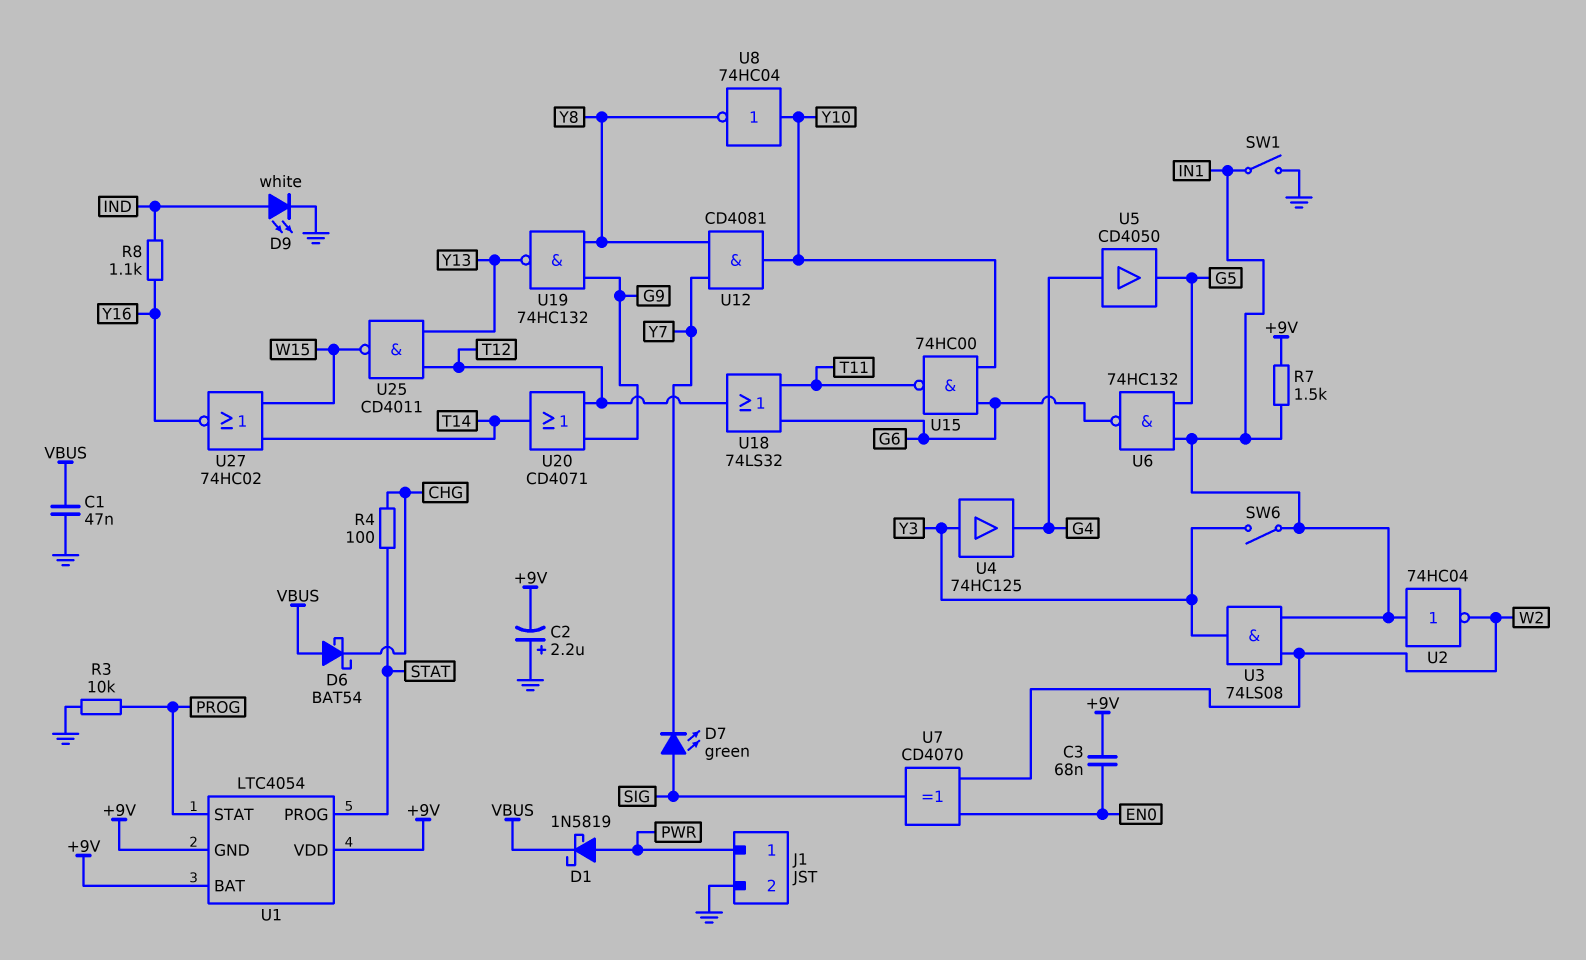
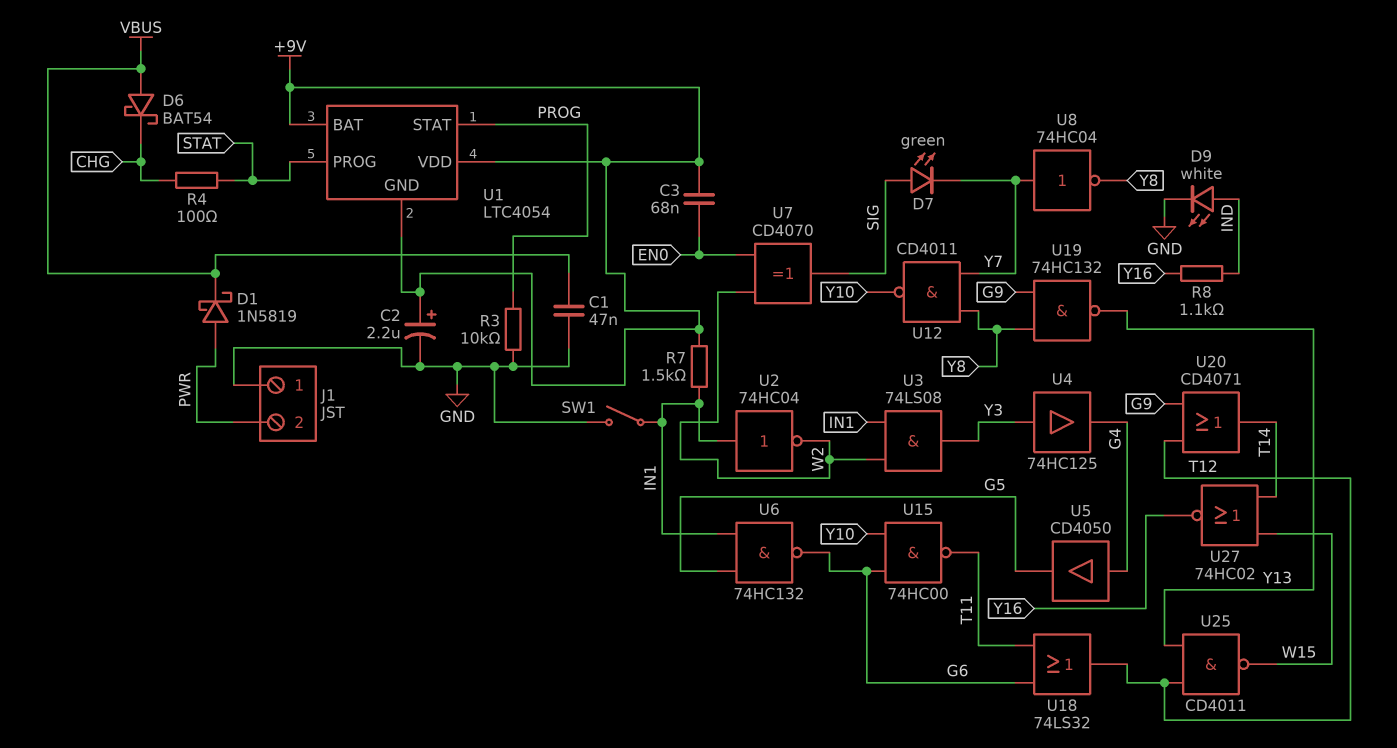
C2: 2.2uF (plus GND, minus +9V) -> 2.2uF (plus +9V, minus GND)
J1 pin 1: PWR -> GND
J1 pin 2: GND -> PWR
SW6: switch (IN1, Y3) -> none
U8: NOT 74HC04 (in Y10, out Y8) -> NOT 74HC04 (in Y7, out Y8)
U12: AND CD4081 (in Y7, in Y8, out Y10) -> NAND CD4011 (in Y7, in Y8, out Y10)

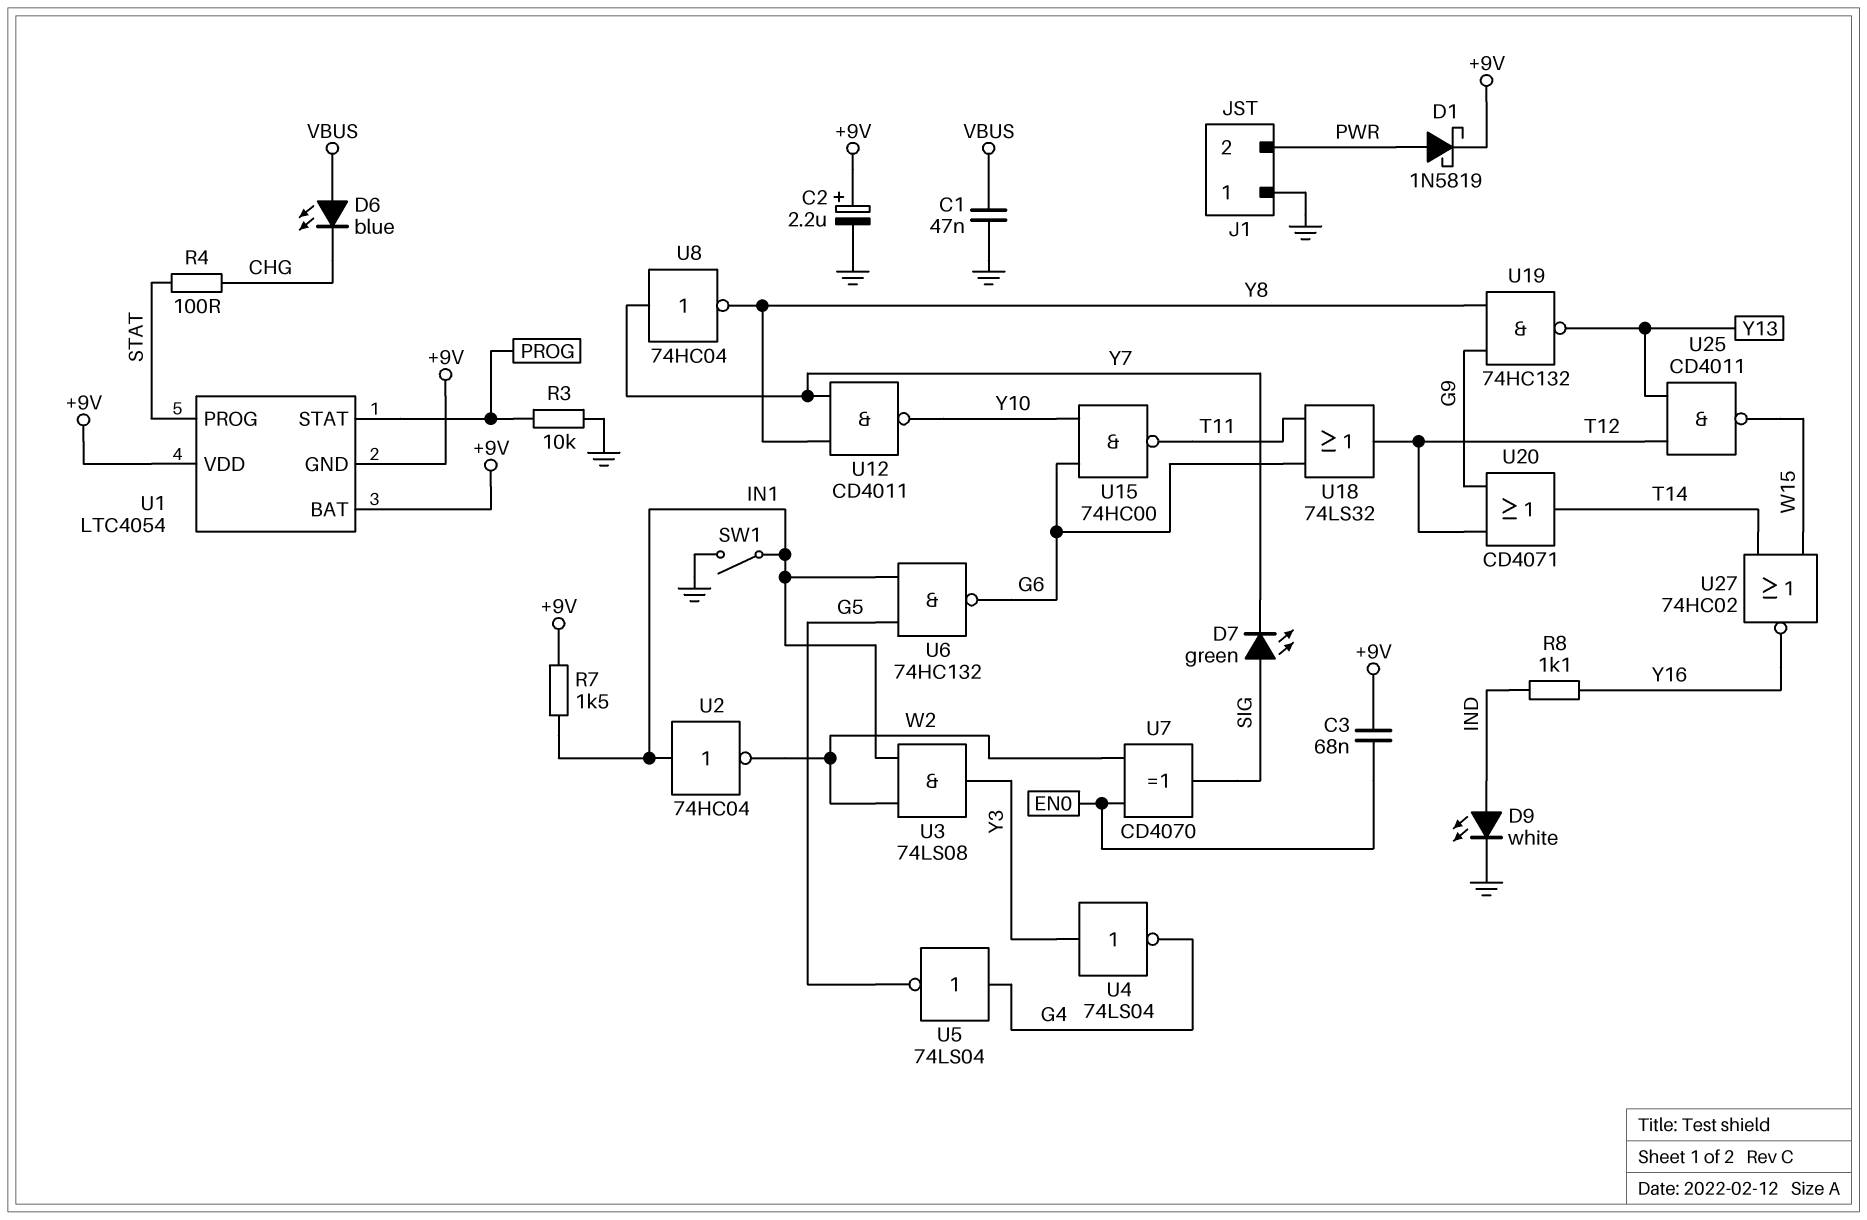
D1: schottky 1N5819 (A PWR, K VBUS) -> schottky 1N5819 (A PWR, K +9V)
D6: schottky BAT54 (A VBUS, K CHG) -> LED blue (A VBUS, K CHG)
U4: buffer 74HC125 (in Y3, out G4) -> NOT 74LS04 (in Y3, out G4)
U5: buffer CD4050 (in G4, out G5) -> NOT 74LS04 (in G4, out G5)

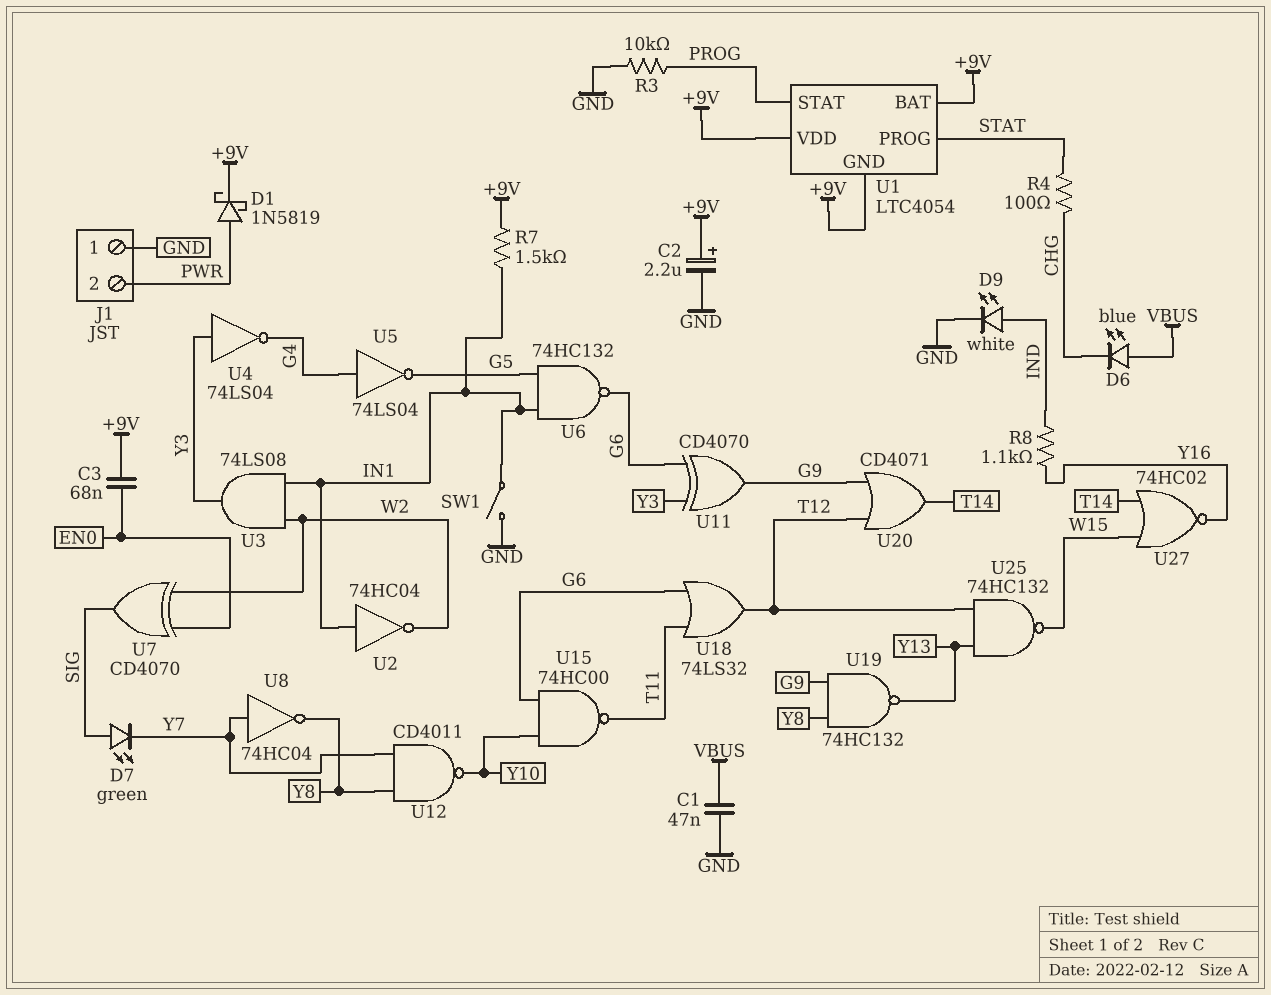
U11: none -> XOR CD4070 (in G6, in Y3, out G9)
U25: NAND CD4011 (in T12, in Y13, out W15) -> NAND 74HC132 (in T12, in Y13, out W15)

